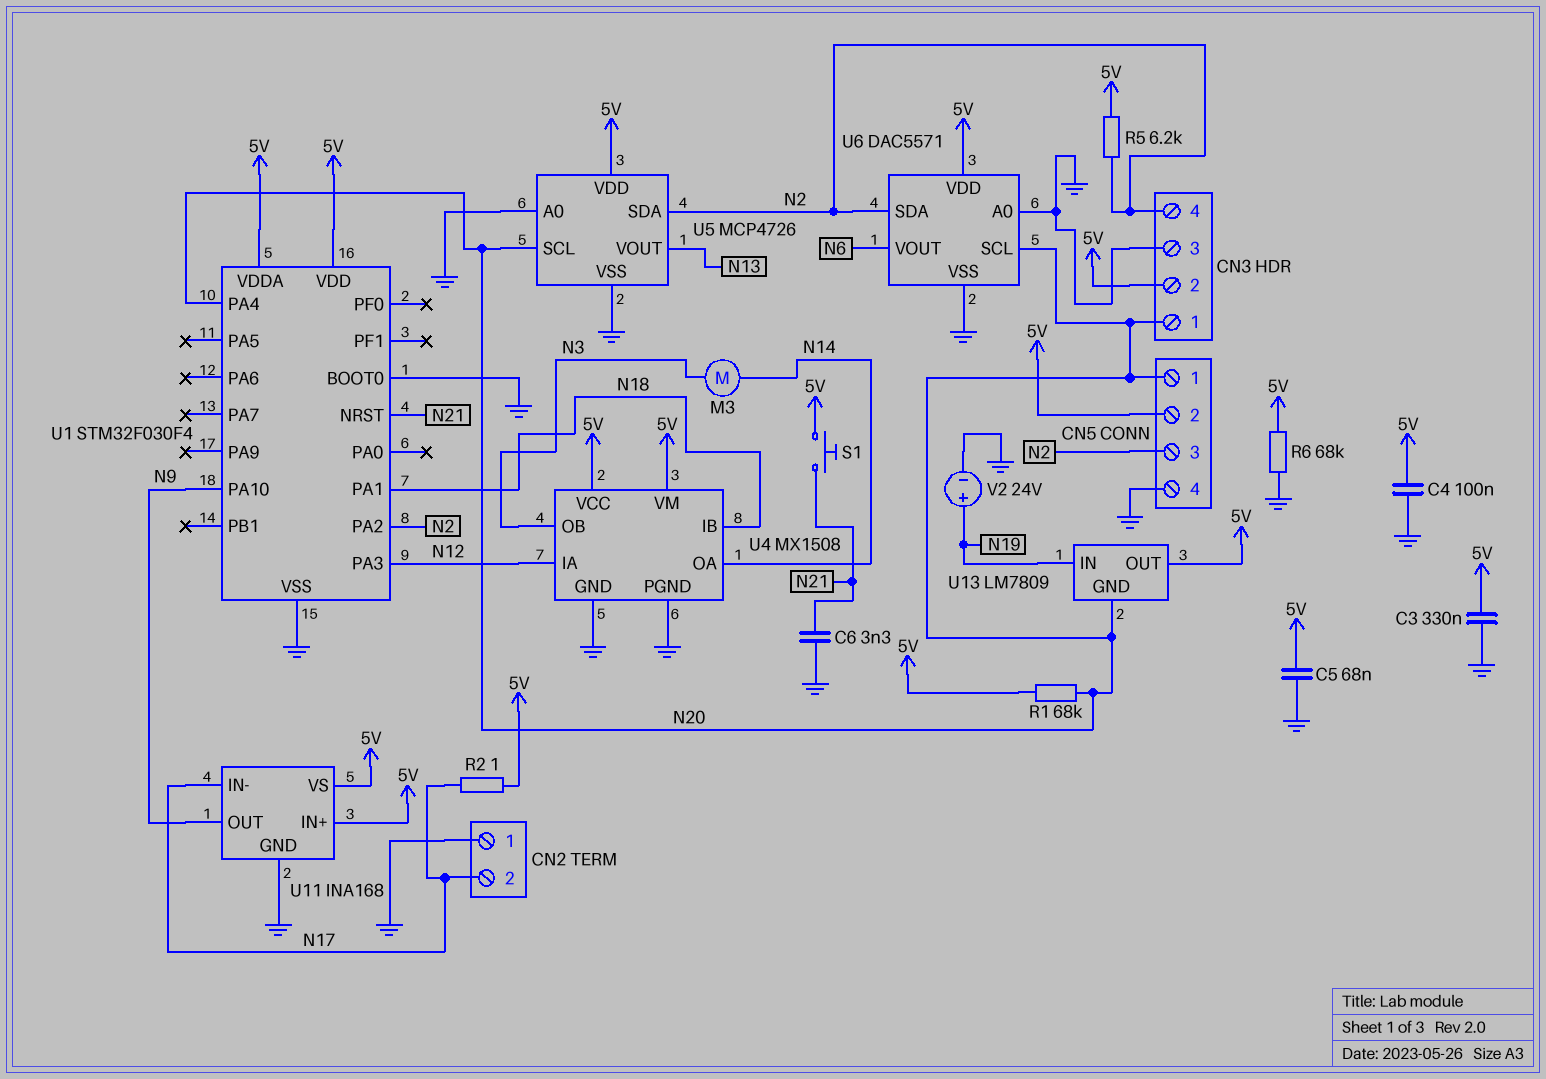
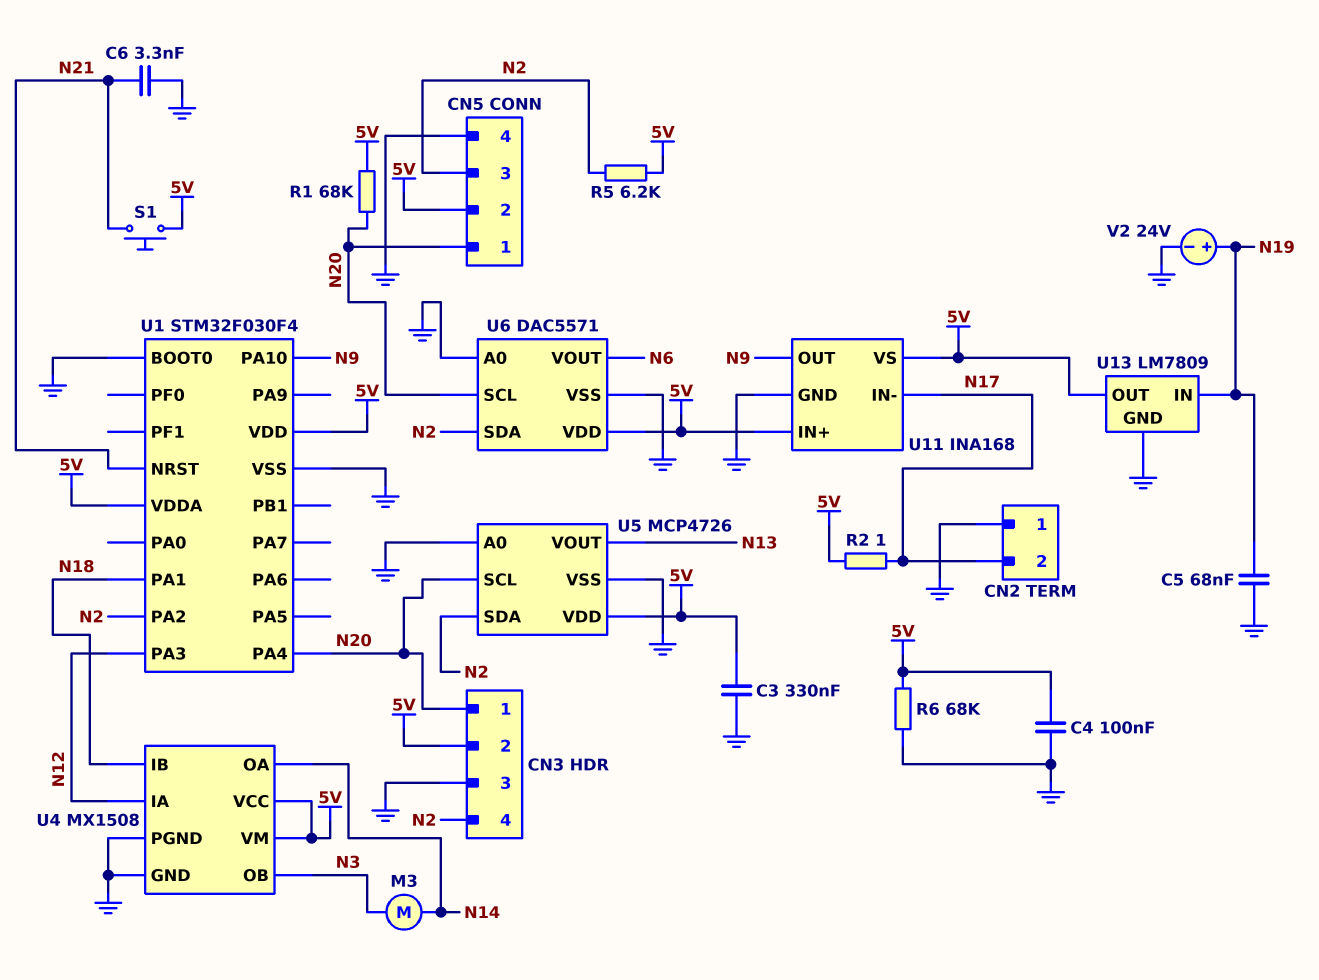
C5: 68nF (5V, GND) -> 68nF (GND, N19)
U13 pin GND: N20 -> GND

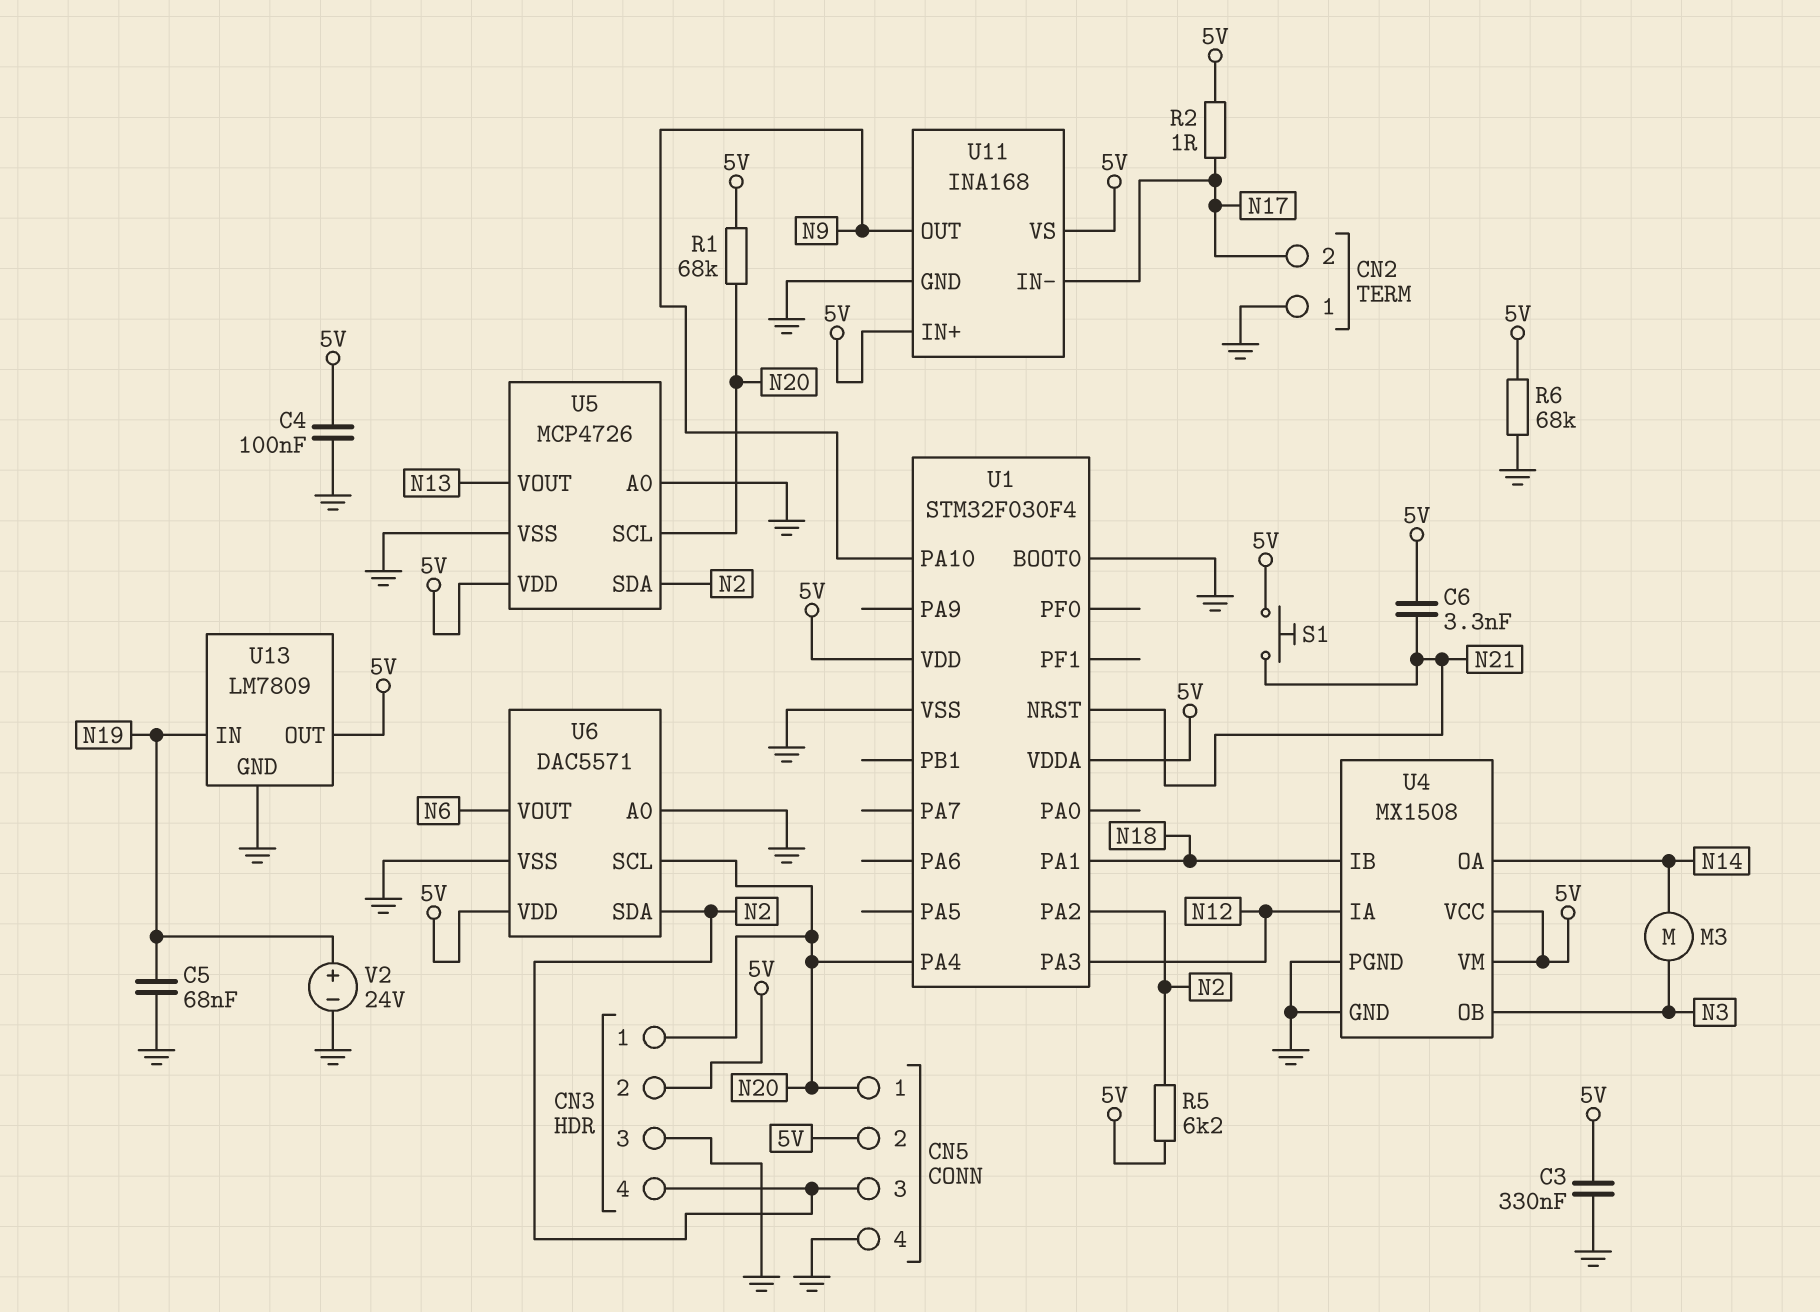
C6: 3.3nF (GND, N21) -> 3.3nF (5V, N21)

